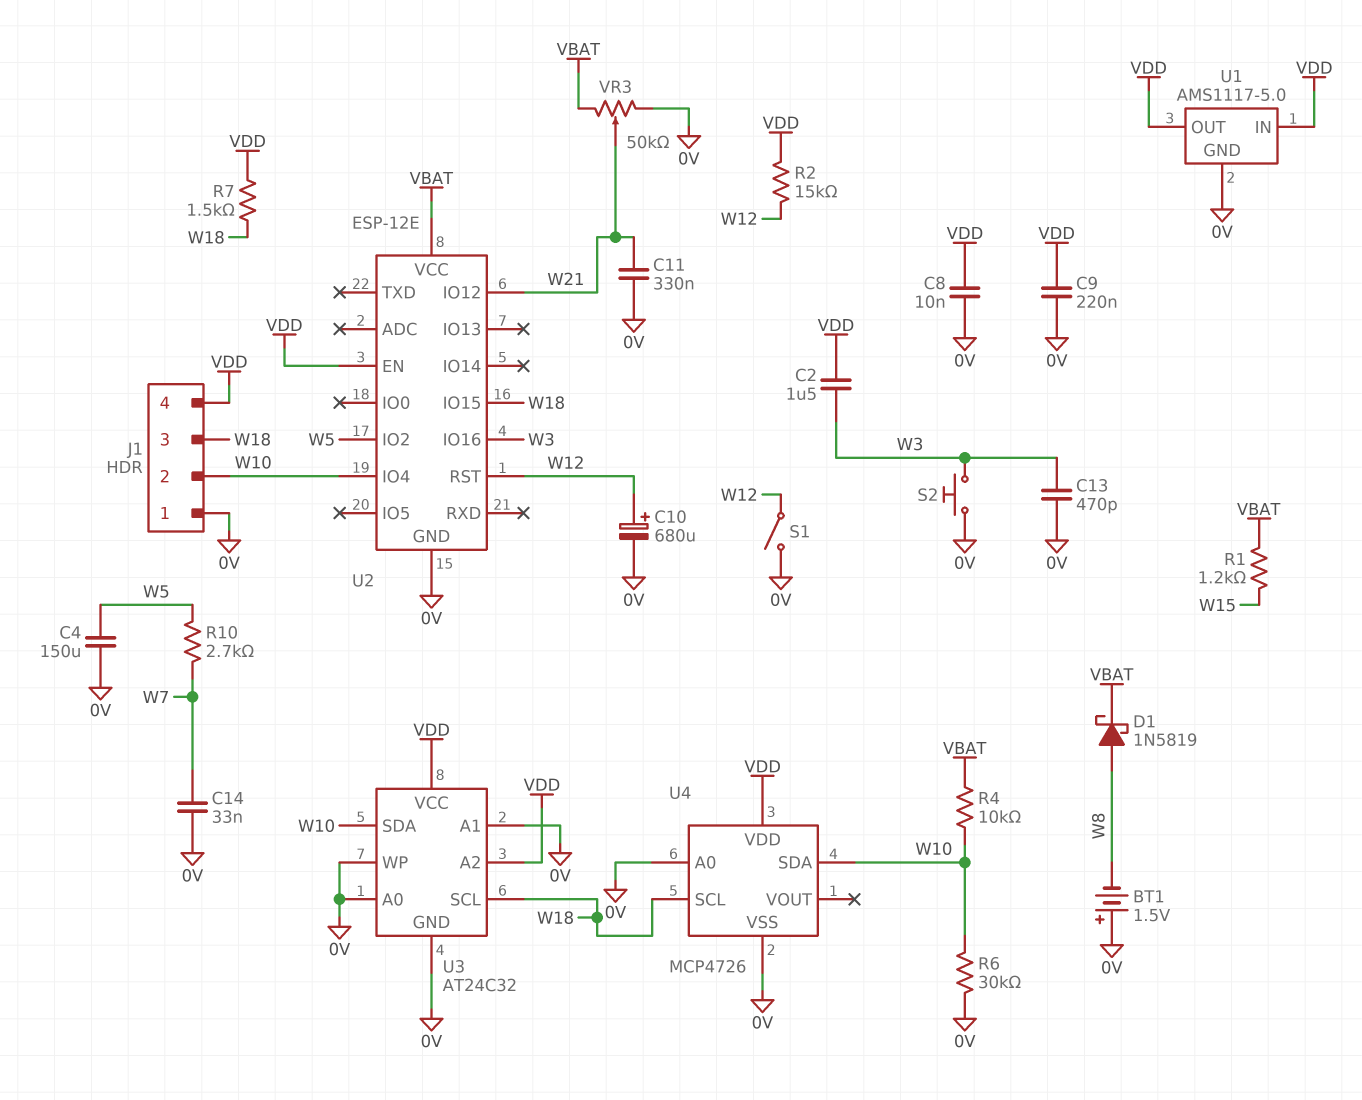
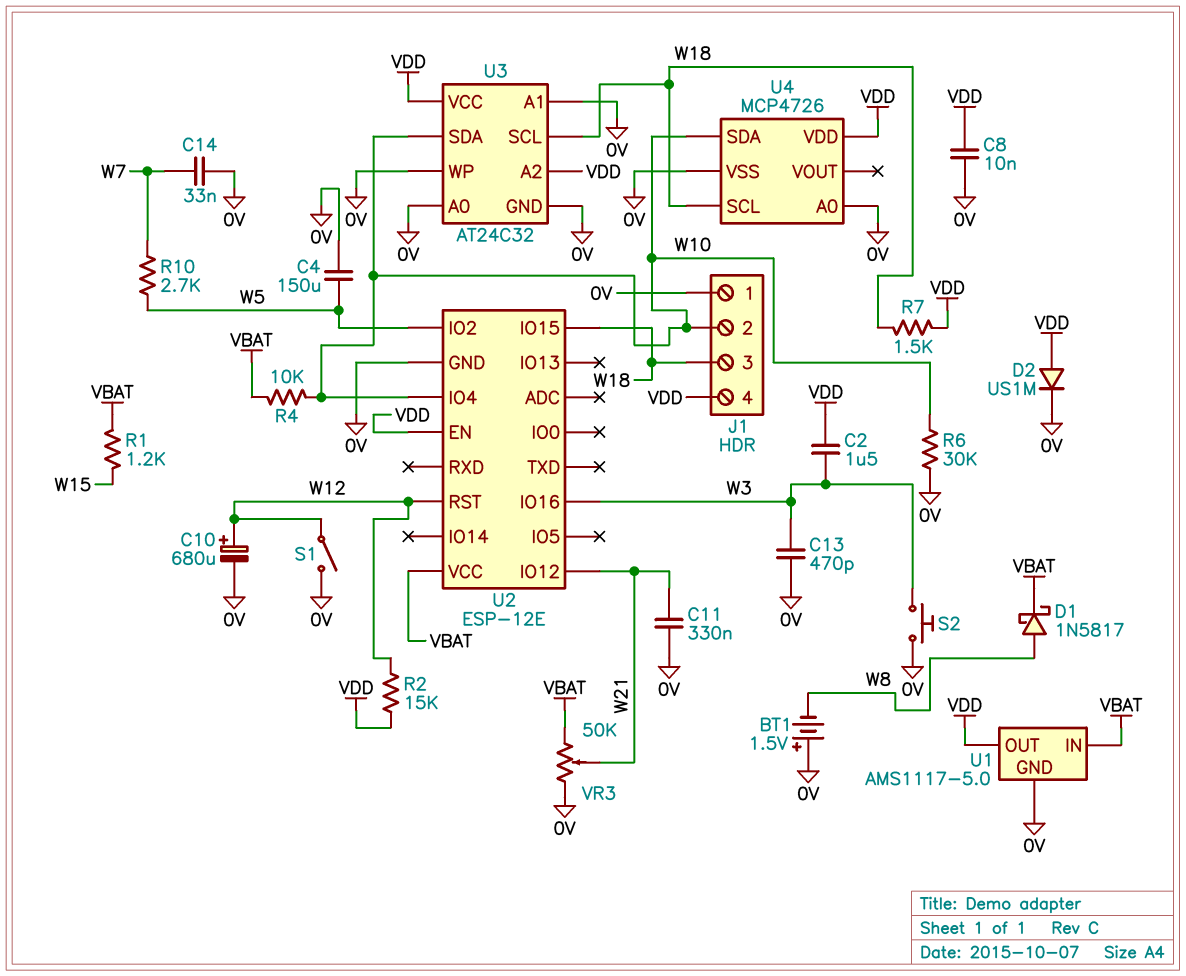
C9: 220nF (0V, VDD) -> none
D1: schottky 1N5819 (A W8, K VBAT) -> schottky 1N5817 (A W8, K VBAT)
D2: none -> diode US1M (A VDD, K 0V)
U1 pin IN: VDD -> VBAT

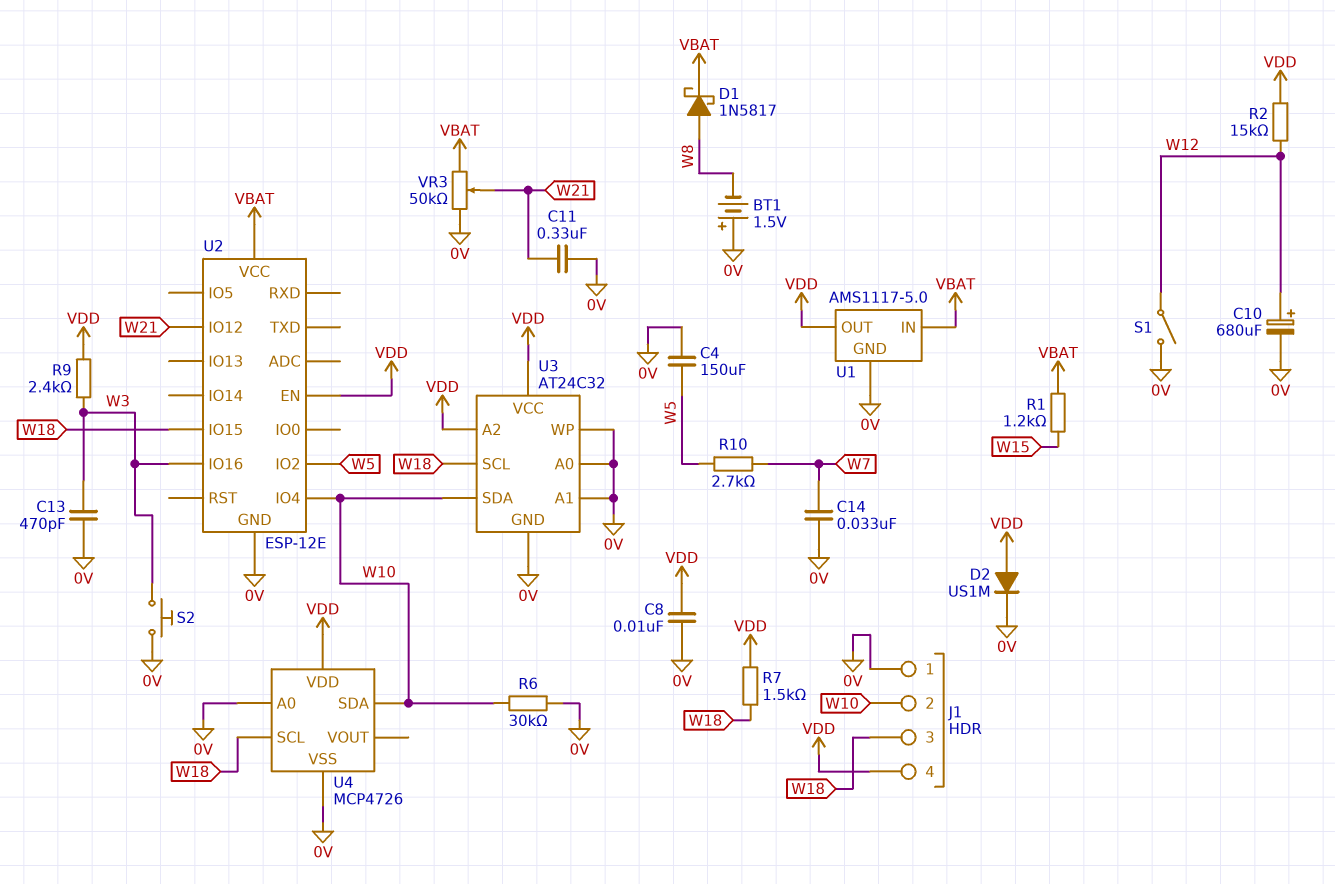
C2: 1.5uF (VDD, W3) -> none
R4: 10k (VBAT, W10) -> none
R9: none -> 2.4k (VDD, W3)
U2 pin RST: W12 -> none

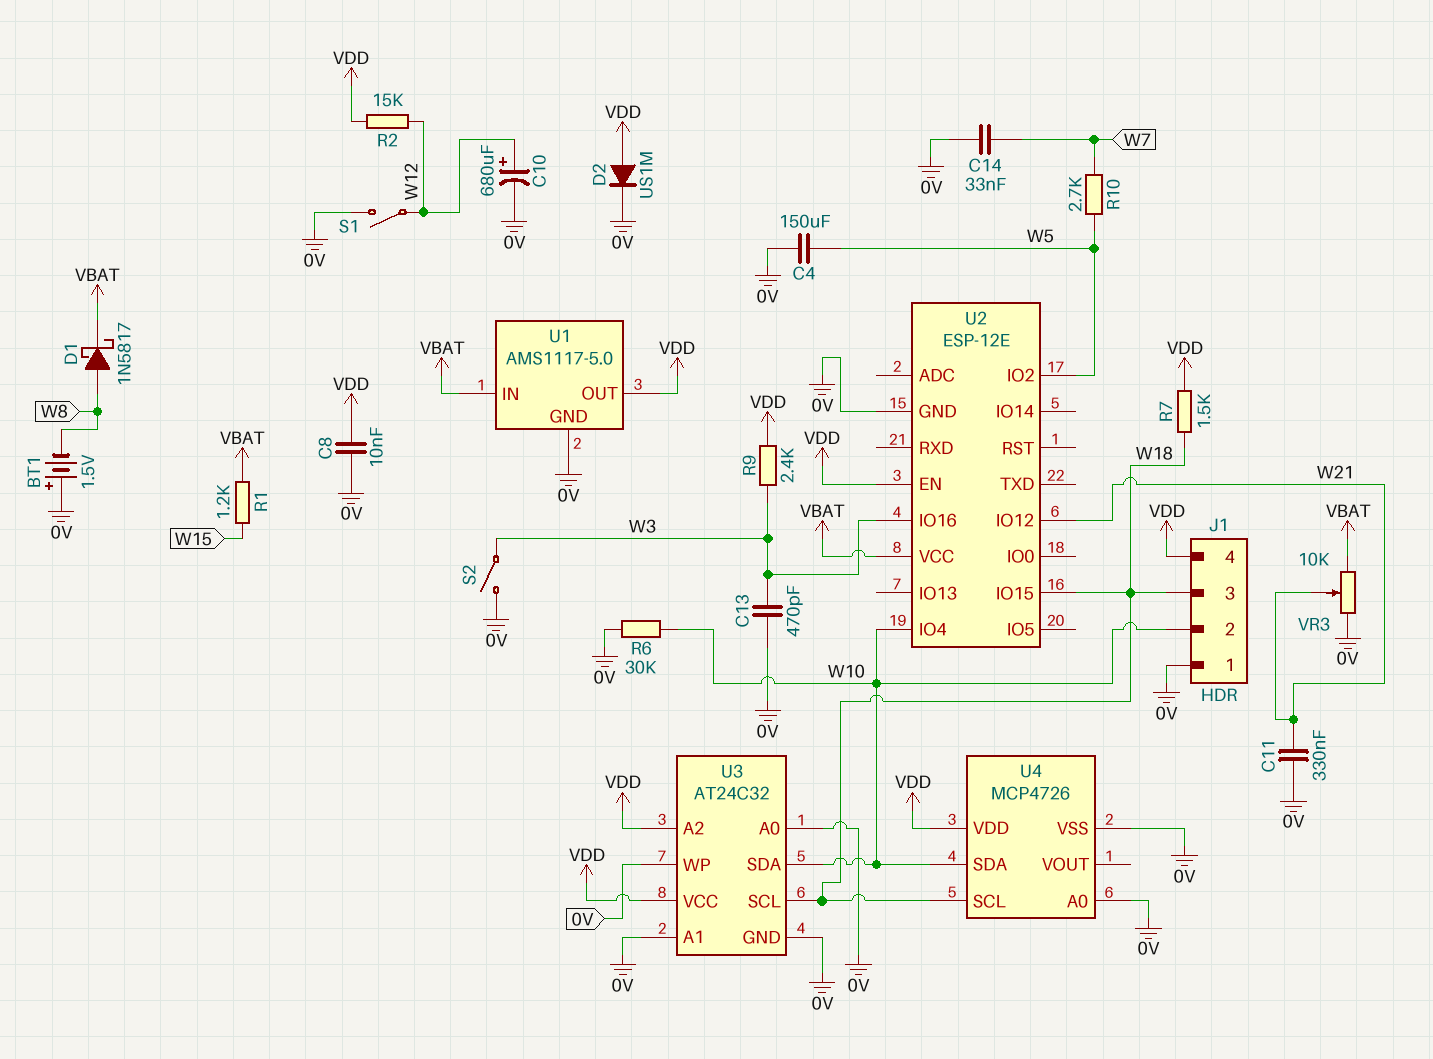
S2: button (0V, W3) -> switch (0V, W3)
VR3: 50k (0V, VBAT, wiper W21) -> 10k (0V, VBAT, wiper W21)

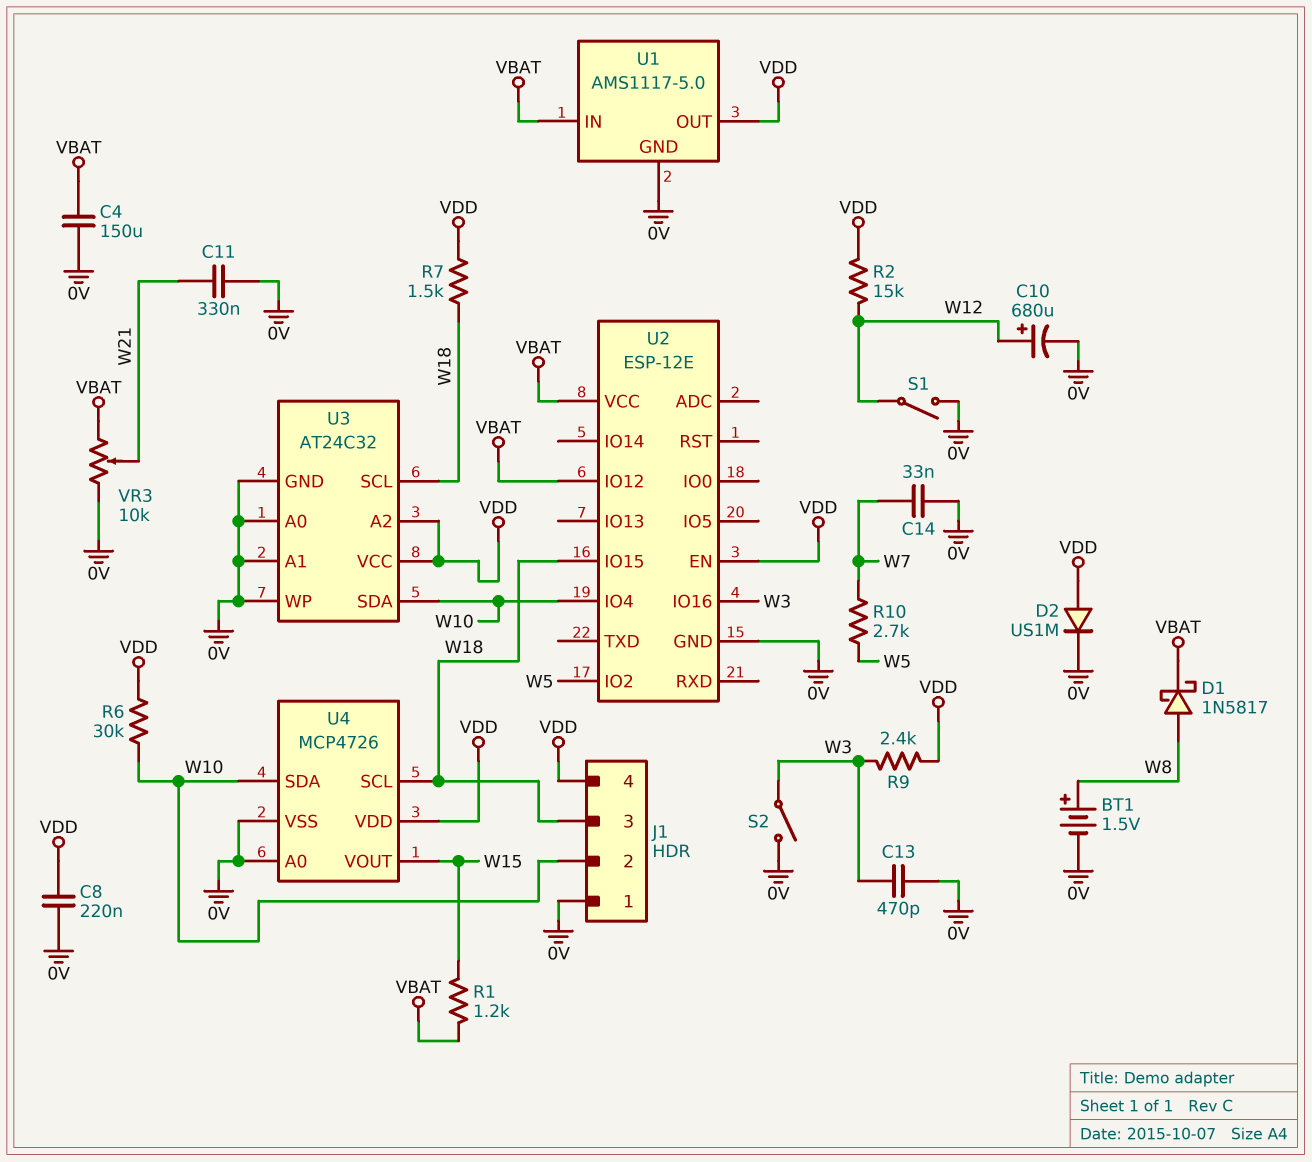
BT1: 1.5V (plus 0V, minus W8) -> 1.5V (plus W8, minus 0V)
C4: 150uF (0V, W5) -> 150uF (0V, VBAT)
C8: 10nF (0V, VDD) -> 220nF (0V, VDD)
R6: 30k (0V, W10) -> 30k (VDD, W10)
U2 pin IO12: W21 -> VBAT
U4 pin VOUT: none -> W15

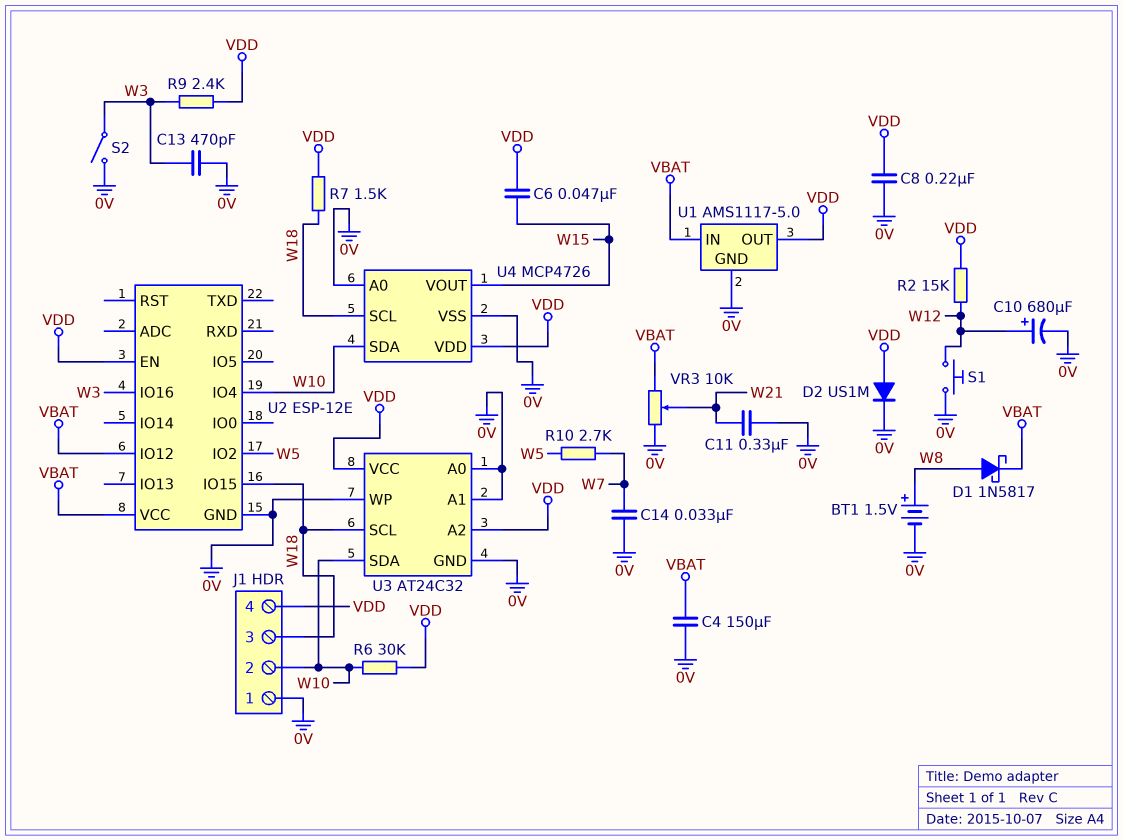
C6: none -> 47nF (VDD, W15)
R1: 1.2k (VBAT, W15) -> none
S1: switch (0V, W12) -> button (0V, W12)

